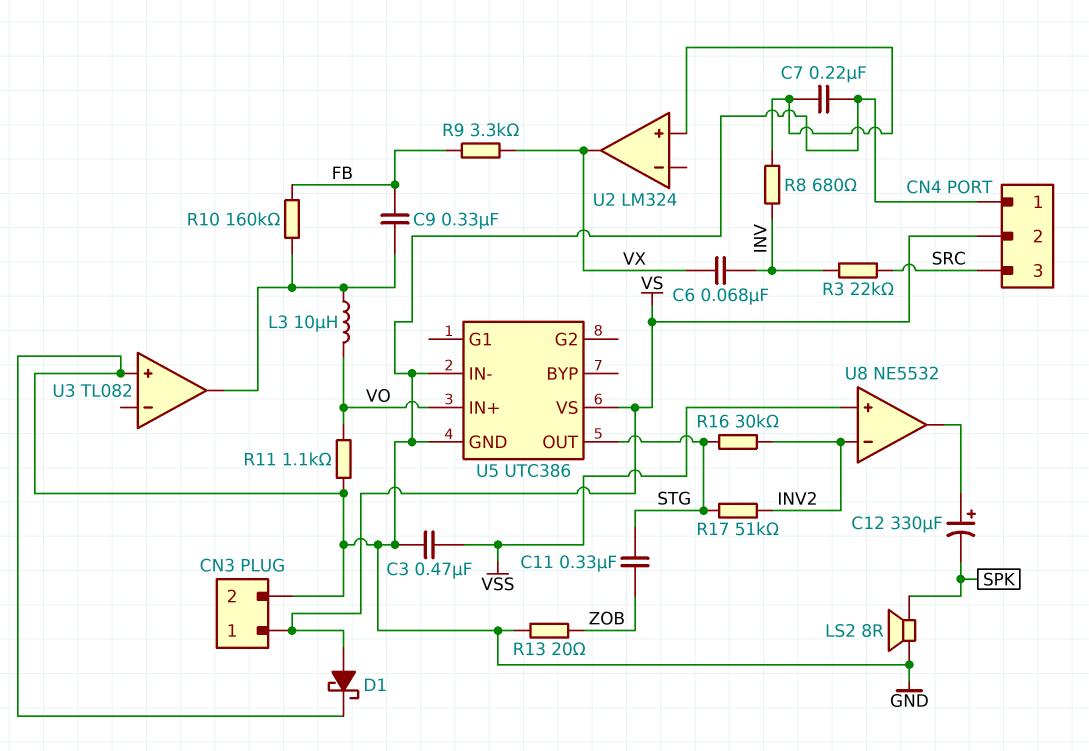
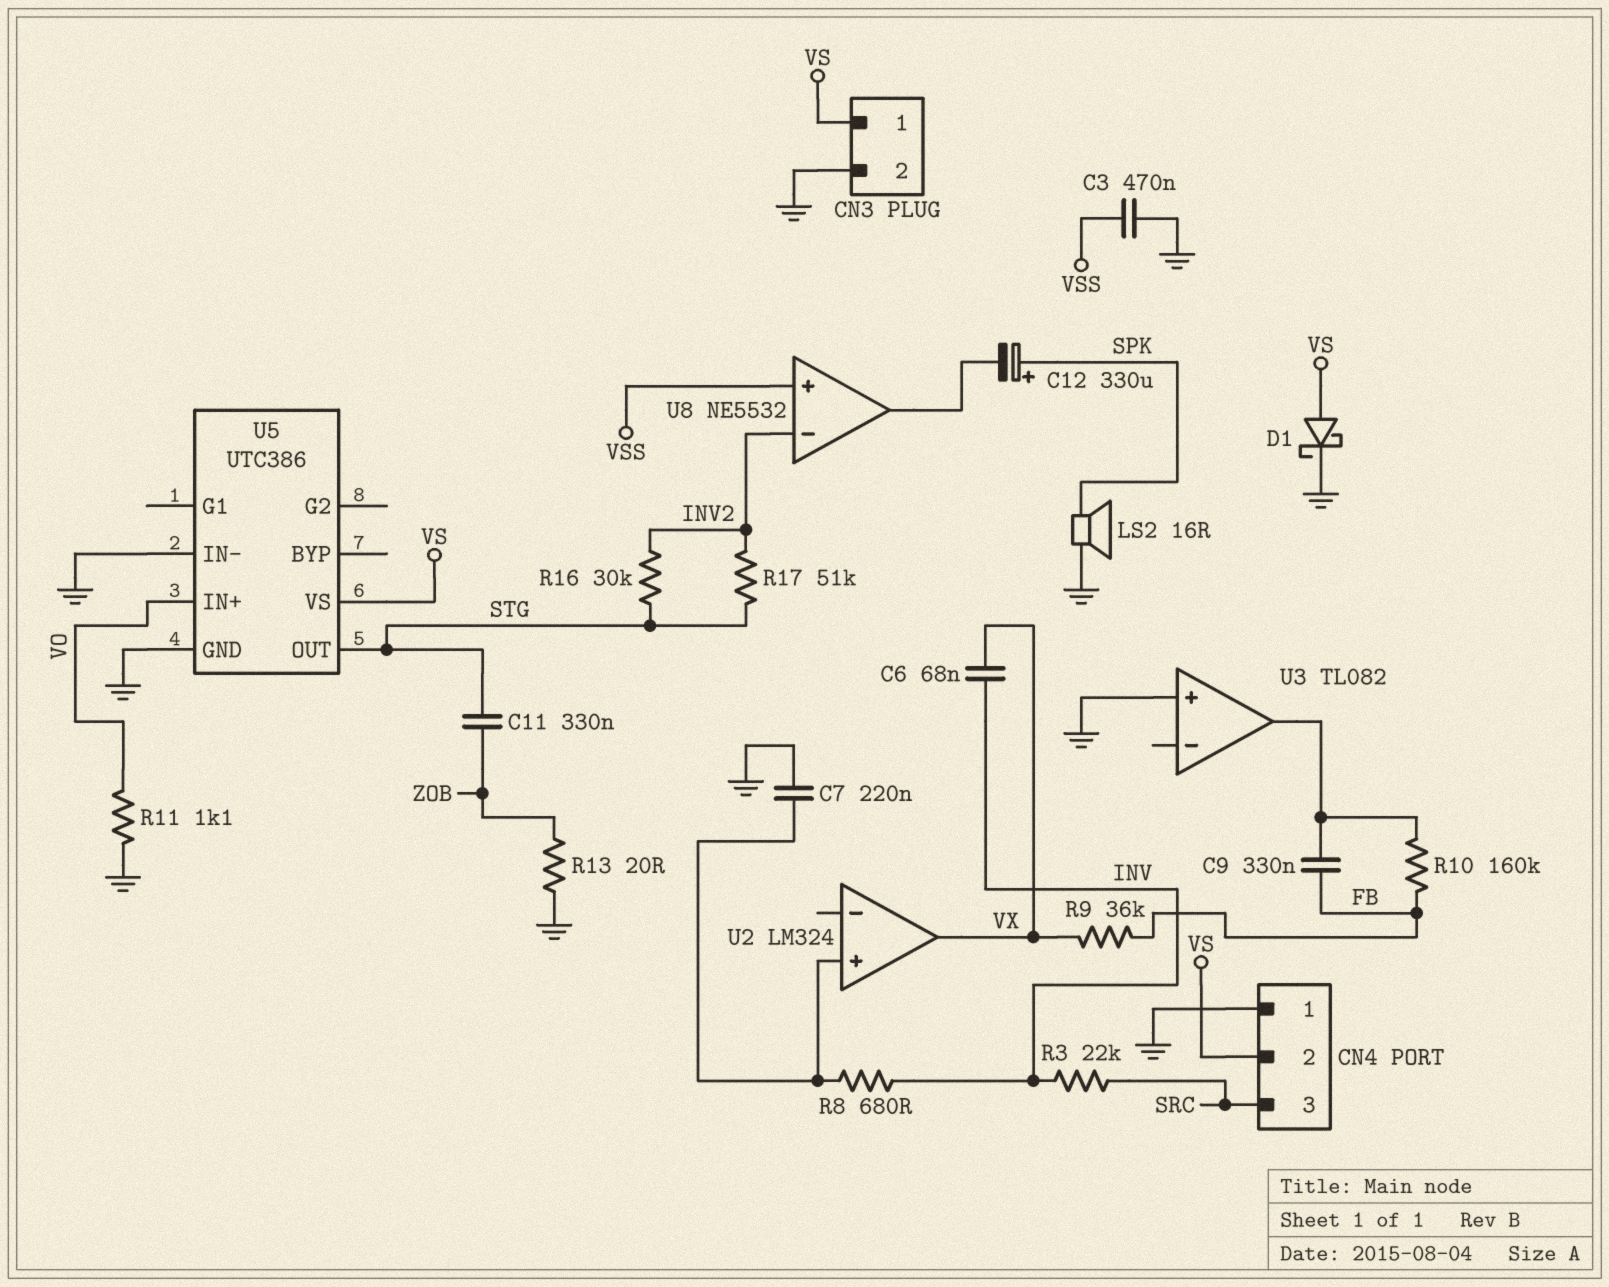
C12: 330uF (plus U8/out, minus SPK) -> 330uF (plus SPK, minus U8/out)
L3: 10uH (U3/out, VO) -> none
LS2: speaker 8R (GND, SPK) -> speaker 16R (GND, SPK)
R9: 3.3k (FB, VX) -> 36k (FB, VX)

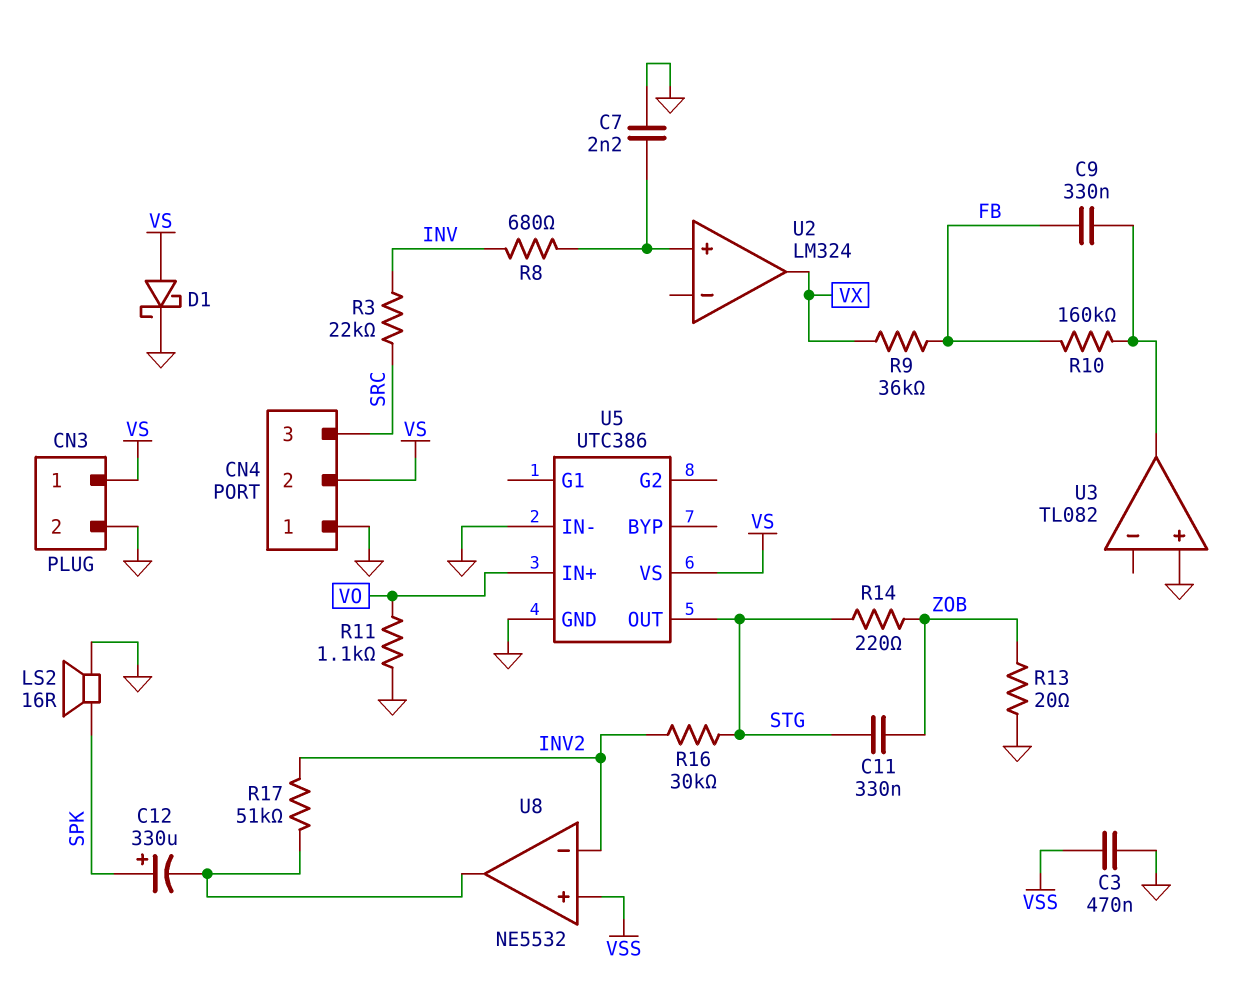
C6: 68nF (INV, VX) -> none
C7: 220nF (GND, U2/in+) -> 2.2nF (GND, U2/in+)
R14: none -> 220 (STG, ZOB)
R17: 51k (INV2, STG) -> 51k (INV2, U8/out)

